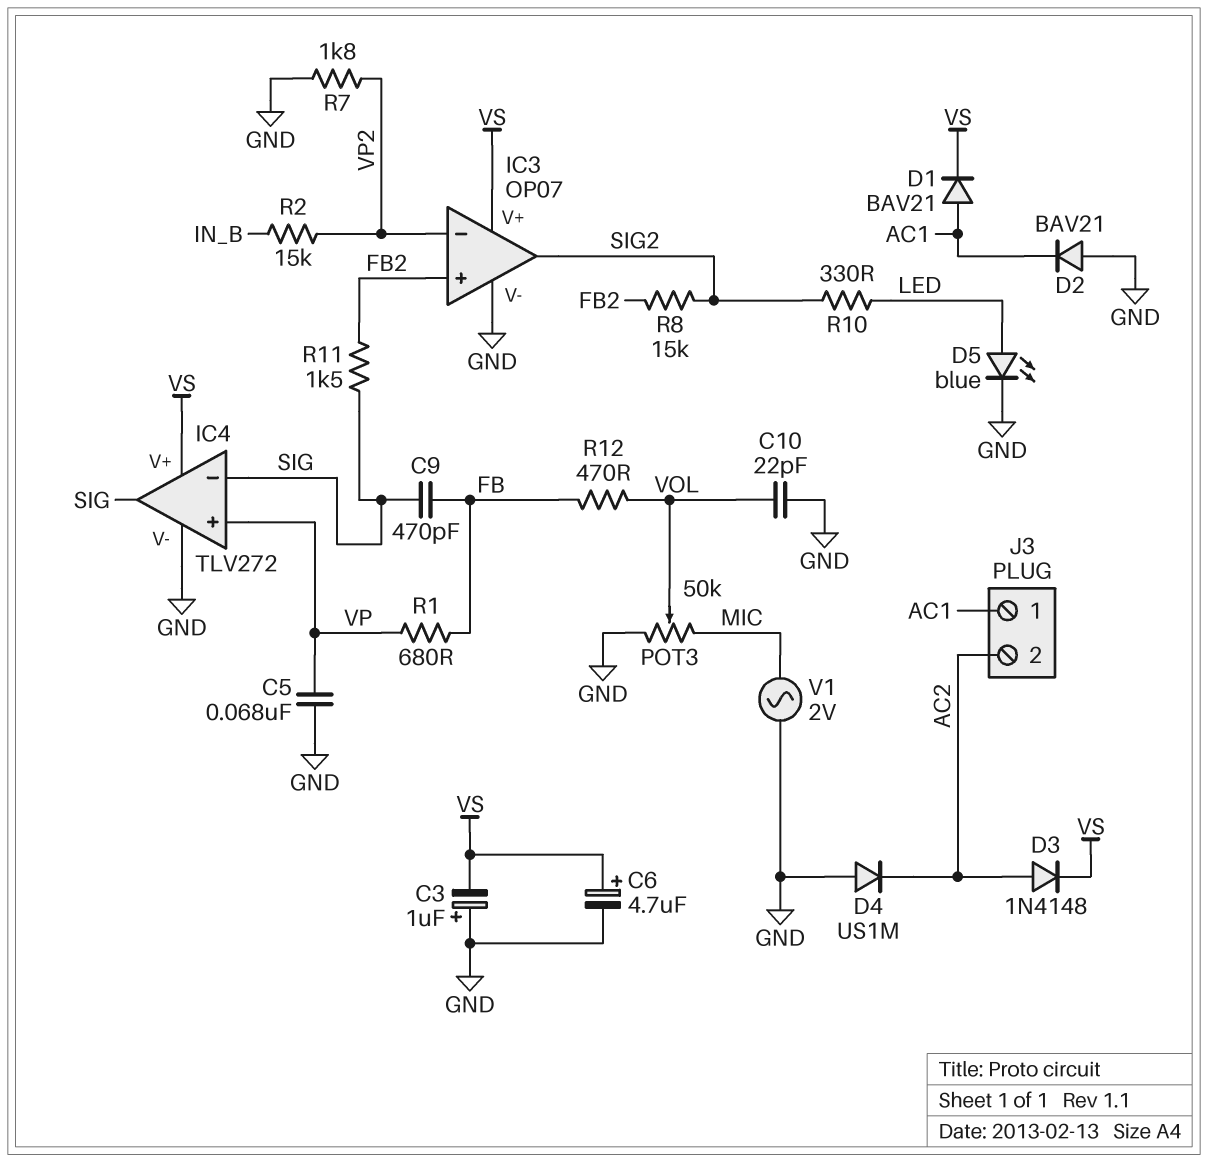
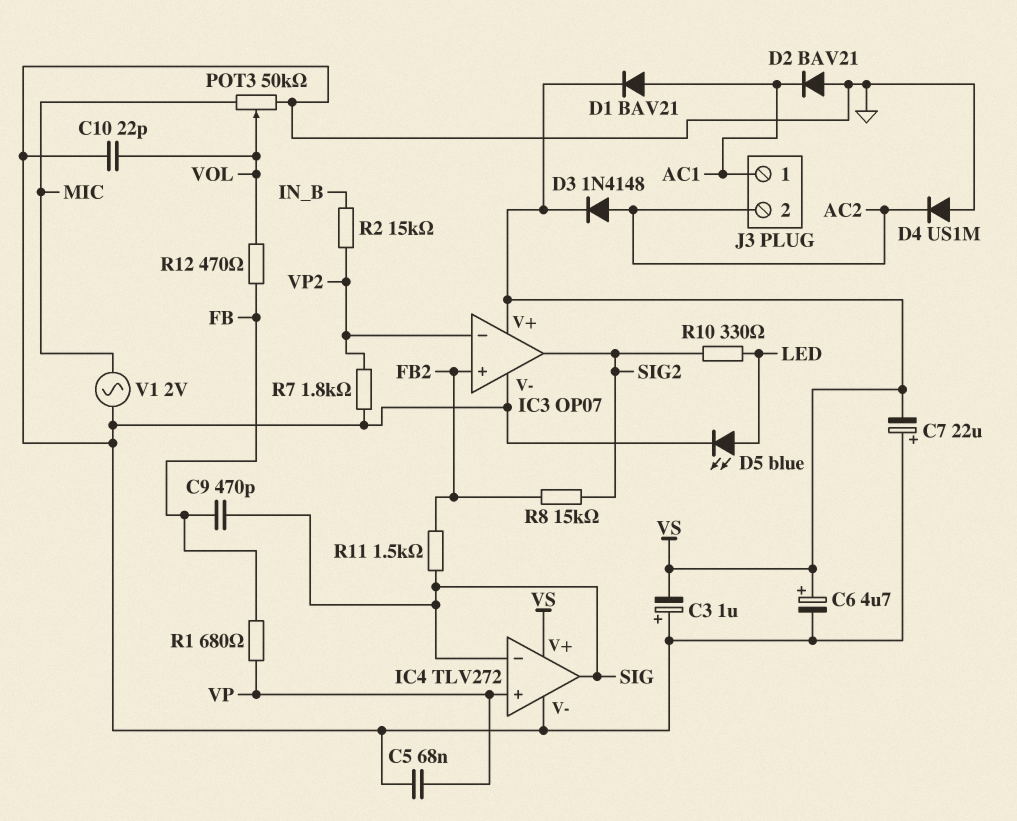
C7: none -> 22uF (plus GND, minus VS)

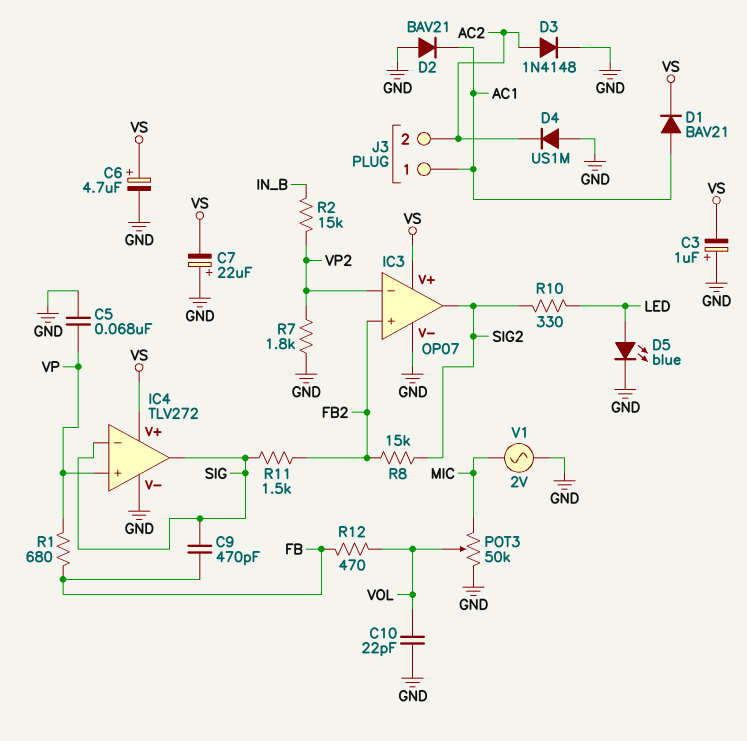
D3: diode 1N4148 (A AC2, K VS) -> diode 1N4148 (A AC2, K GND)

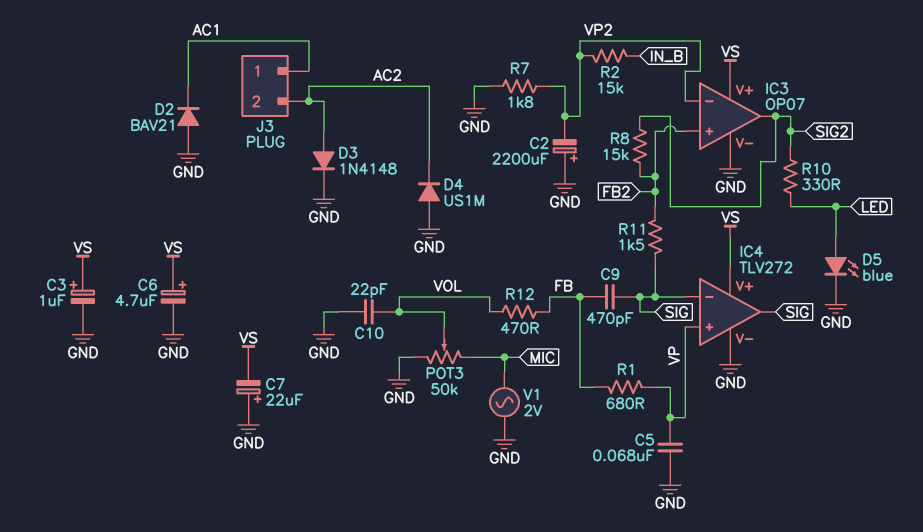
C2: none -> 2200uF (plus GND, minus VP2)
C3: 1uF (plus GND, minus VS) -> 1uF (plus VS, minus GND)
D1: diode BAV21 (A AC1, K VS) -> none

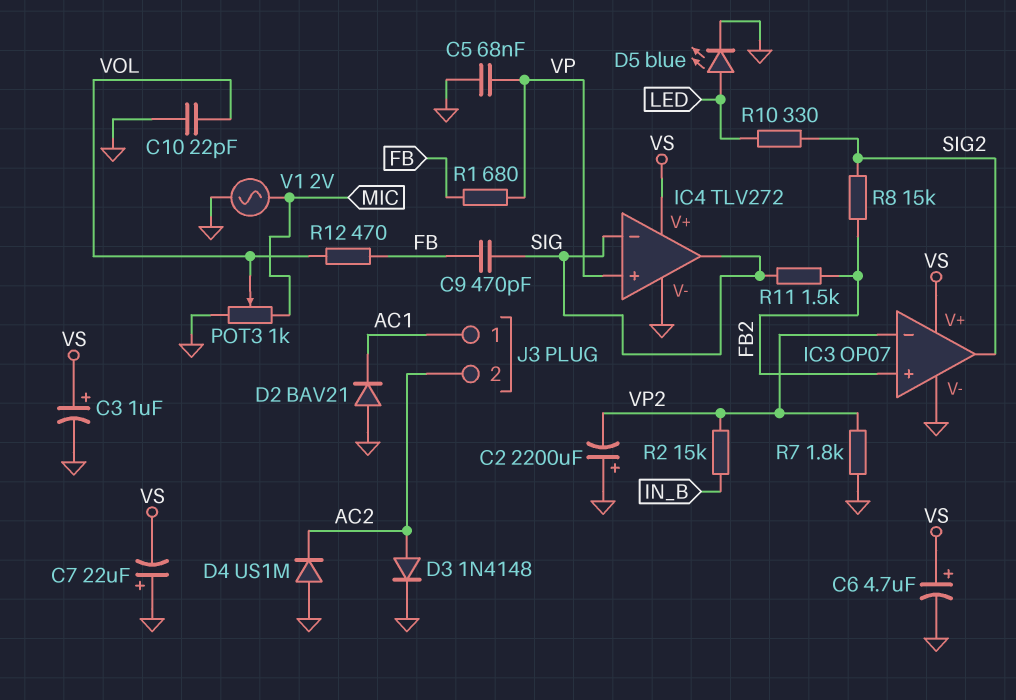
POT3: 50k (GND, MIC, wiper VOL) -> 1k (GND, MIC, wiper VOL)

